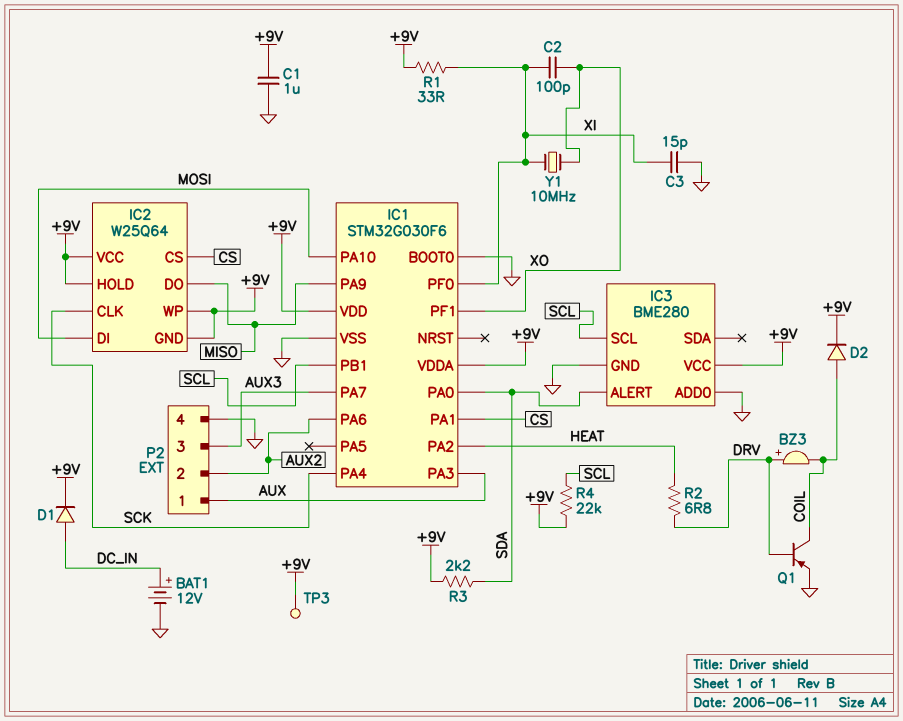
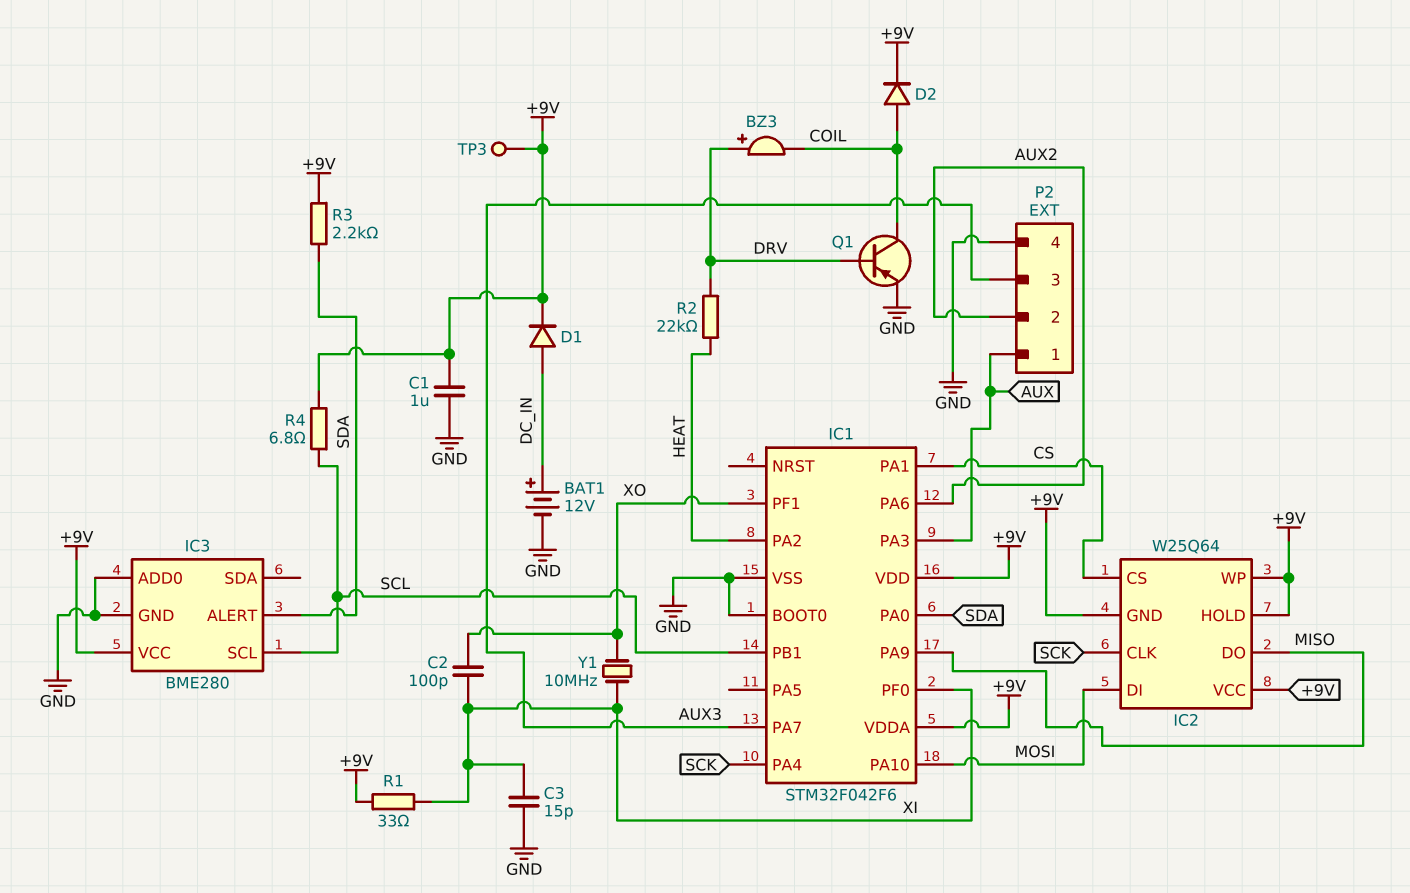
IC1: STM32G030F6 -> STM32F042F6
R2: 6.8 (DRV, HEAT) -> 22k (DRV, HEAT)
R4: 22k (+9V, SCL) -> 6.8 (+9V, SCL)

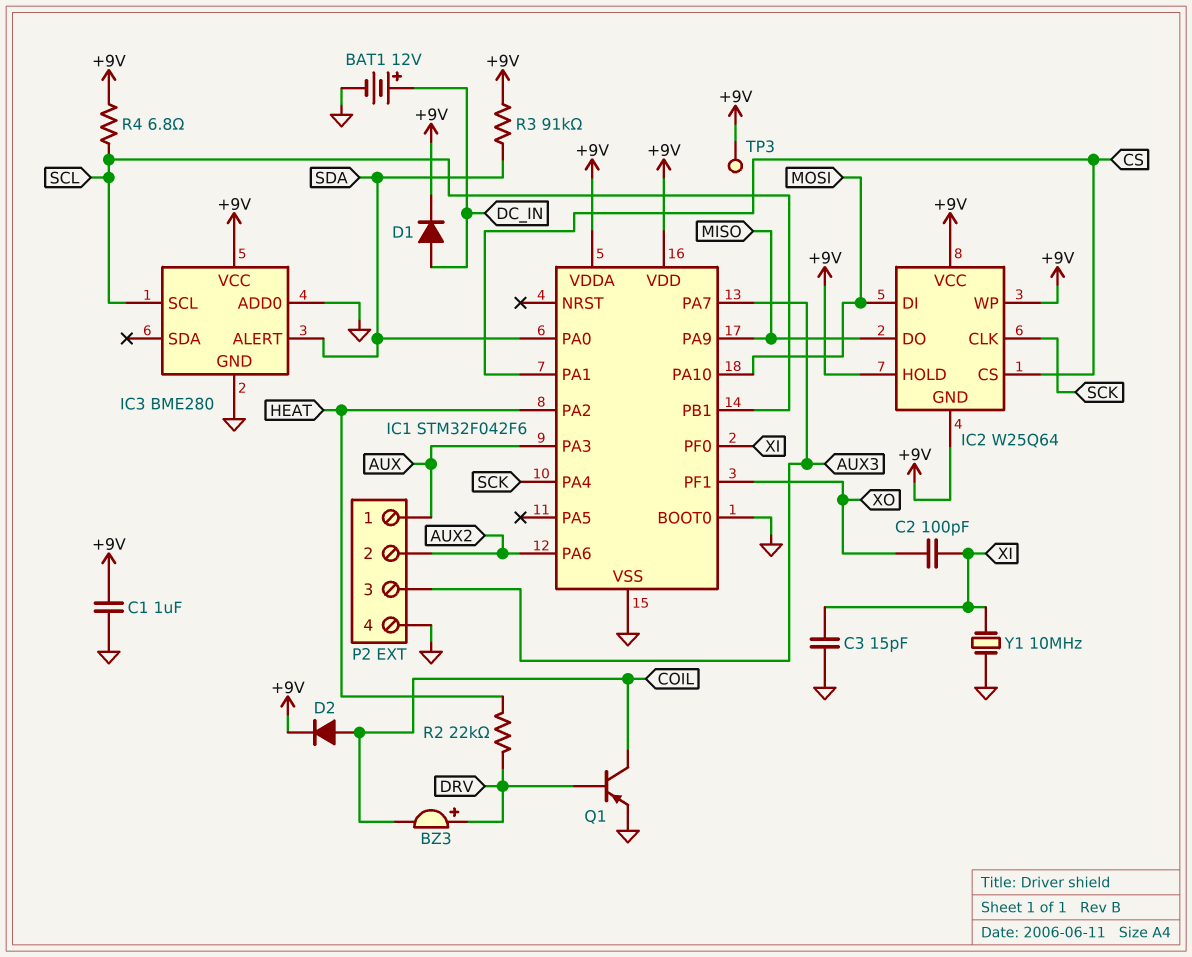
R1: 33 (+9V, XI) -> none
R3: 2.2k (+9V, SDA) -> 91k (+9V, SDA)
Y1: 10MHz (XI, XO) -> 10MHz (GND, XI)

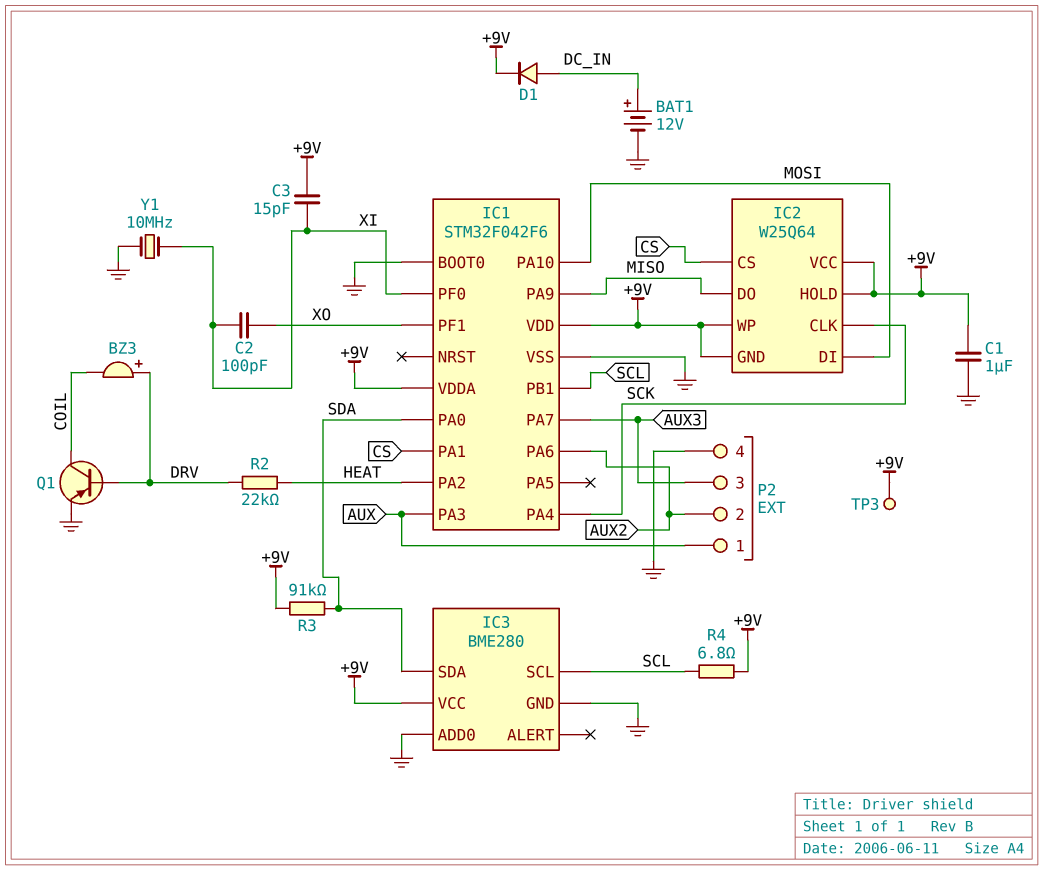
C3: 15pF (GND, XI) -> 15pF (+9V, XI)
D2: diode (A COIL, K +9V) -> none
IC3 pin ALERT: SDA -> none
IC3 pin SDA: none -> SDA

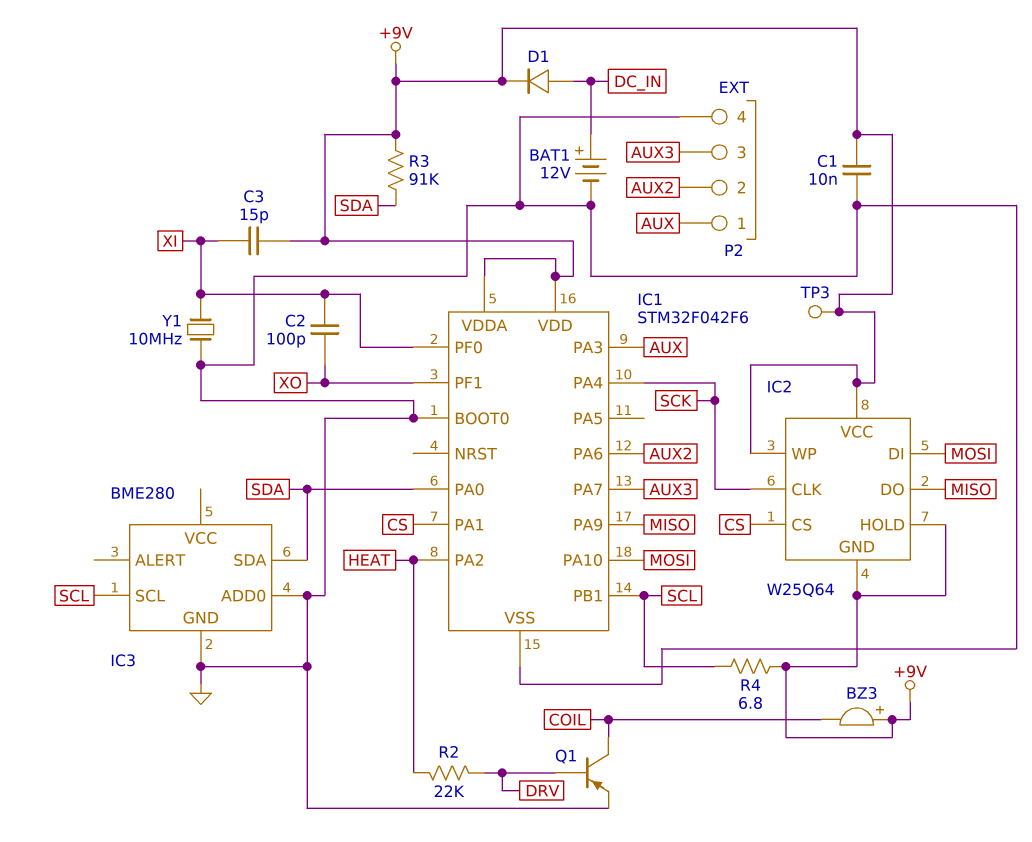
BZ3: buzzer (plus DRV, minus COIL) -> buzzer (plus +9V, minus COIL)
C1: 1uF (+9V, GND) -> 10nF (+9V, GND)
IC3 pin VCC: +9V -> none

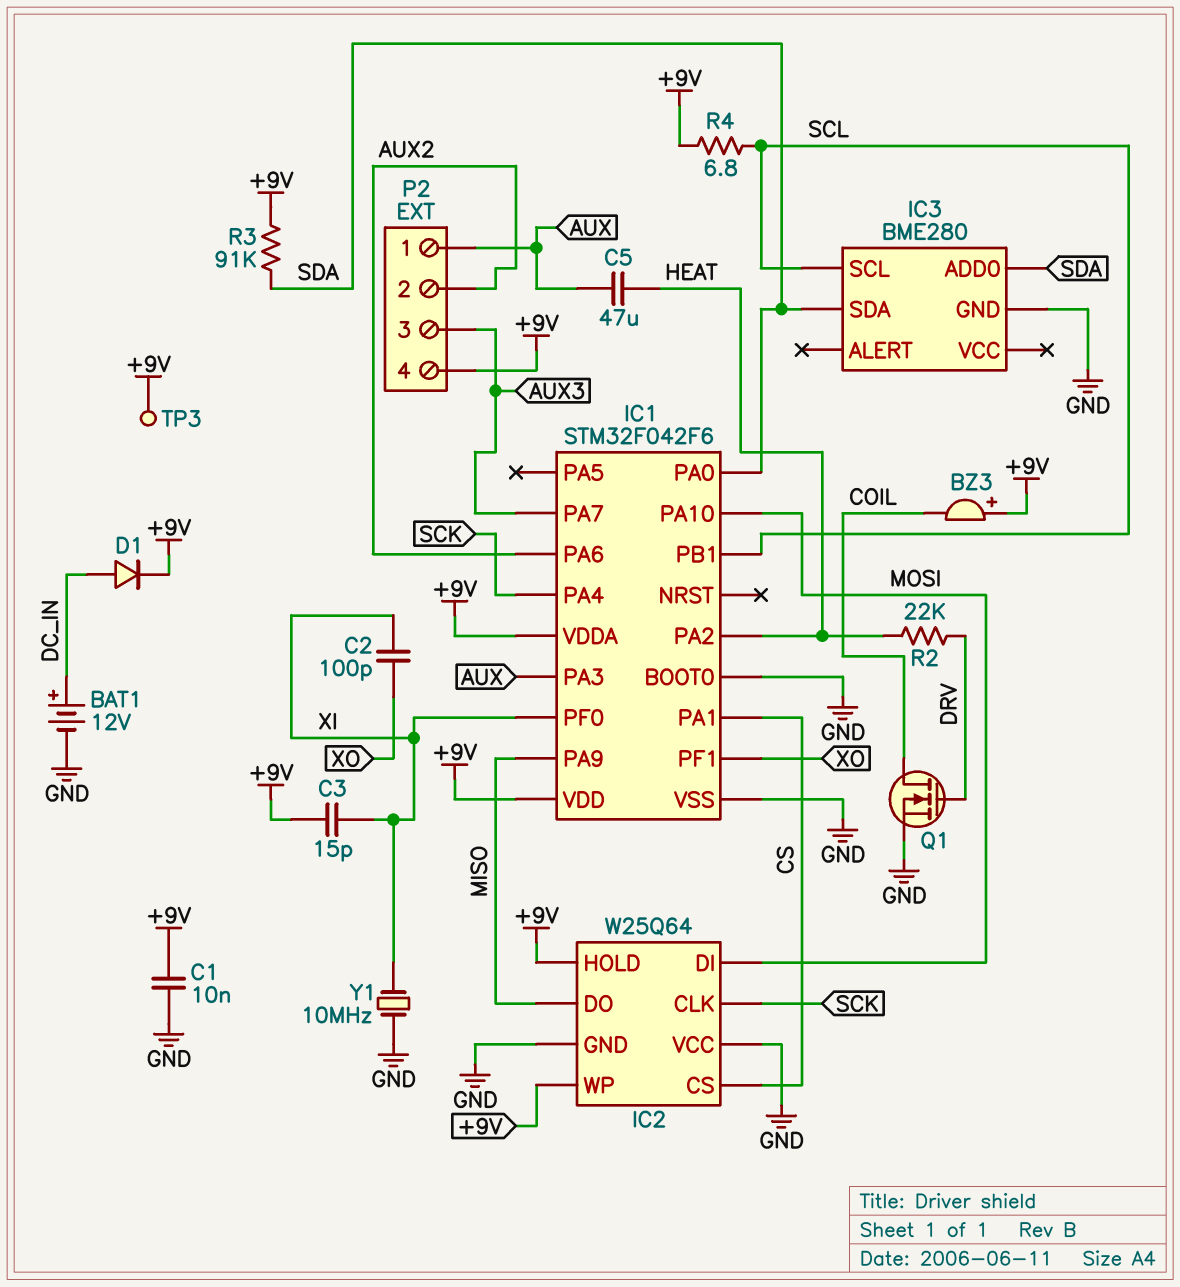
C5: none -> 47uF (AUX, HEAT)
IC2 pin GND: +9V -> GND
IC2 pin VCC: +9V -> GND
IC3 pin ADD0: GND -> SDA
P2 pin 4: GND -> +9V
Q1: PNP (B DRV, C COIL, E GND) -> NMOS (G DRV, D COIL, S GND)

